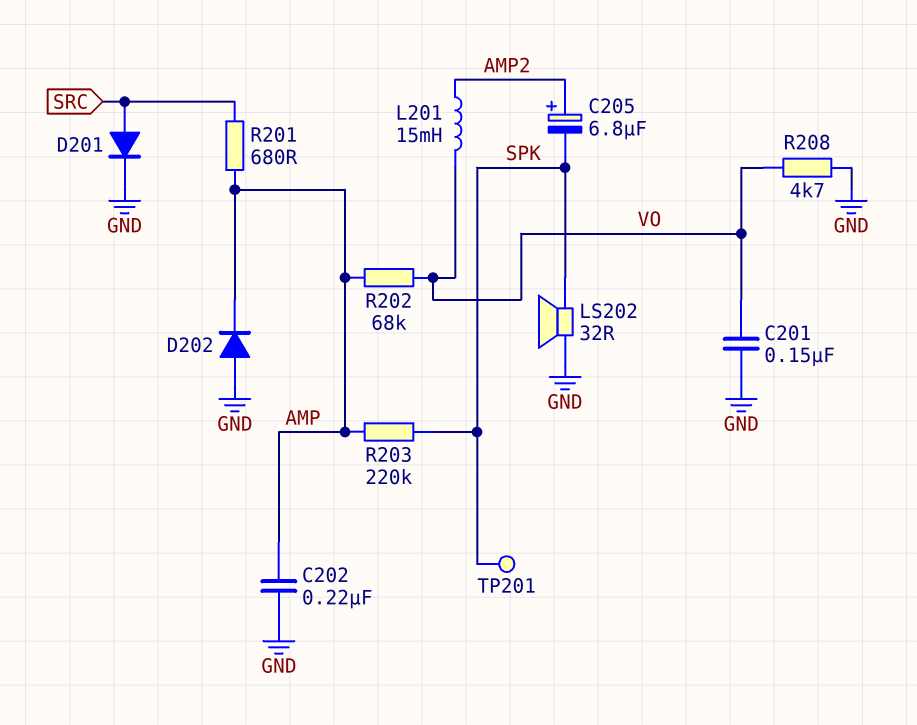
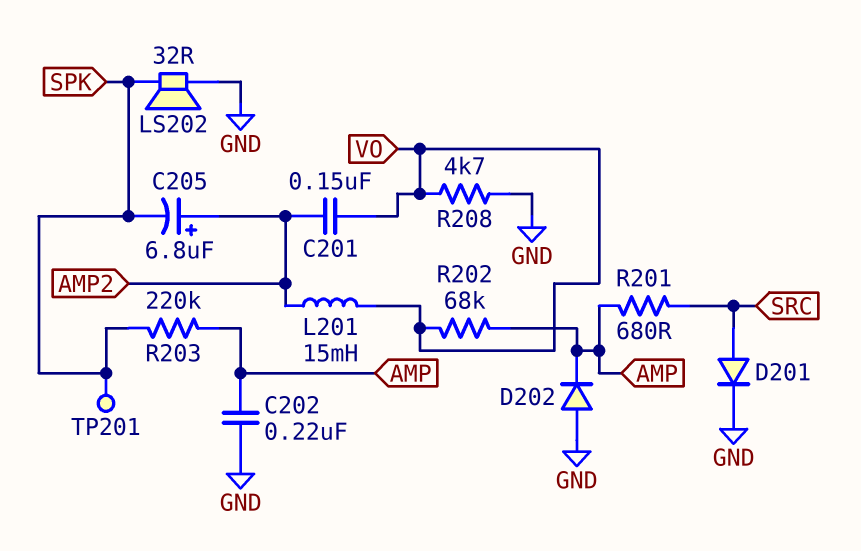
C201: 150nF (GND, VO) -> 150nF (AMP2, VO)

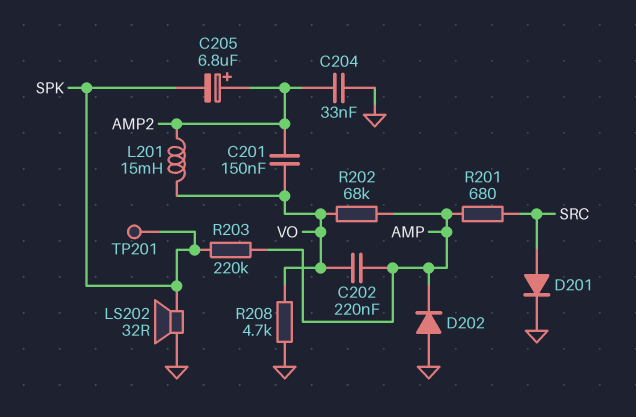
C202: 220nF (AMP, GND) -> 220nF (AMP, VO)
C204: none -> 33nF (AMP2, GND)

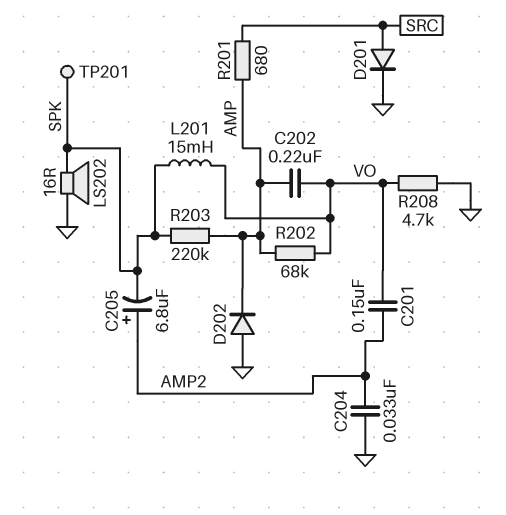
L201: 15mH (AMP2, VO) -> 15mH (SPK, VO)
LS202: speaker 32R (GND, SPK) -> speaker 16R (GND, SPK)

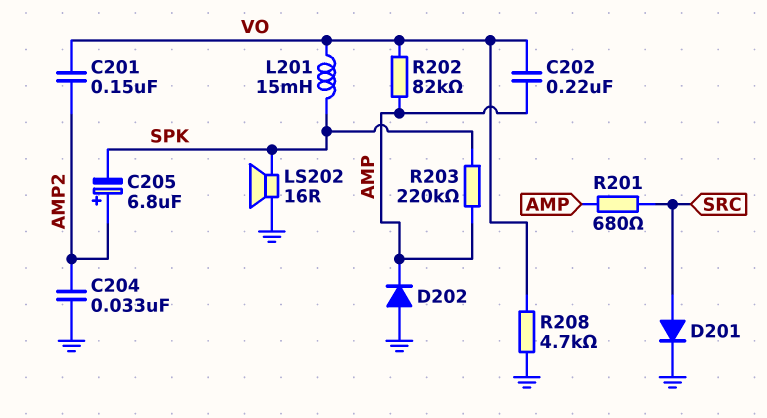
R202: 68k (AMP, VO) -> 82k (AMP, VO)
TP201: test point (SPK) -> none

